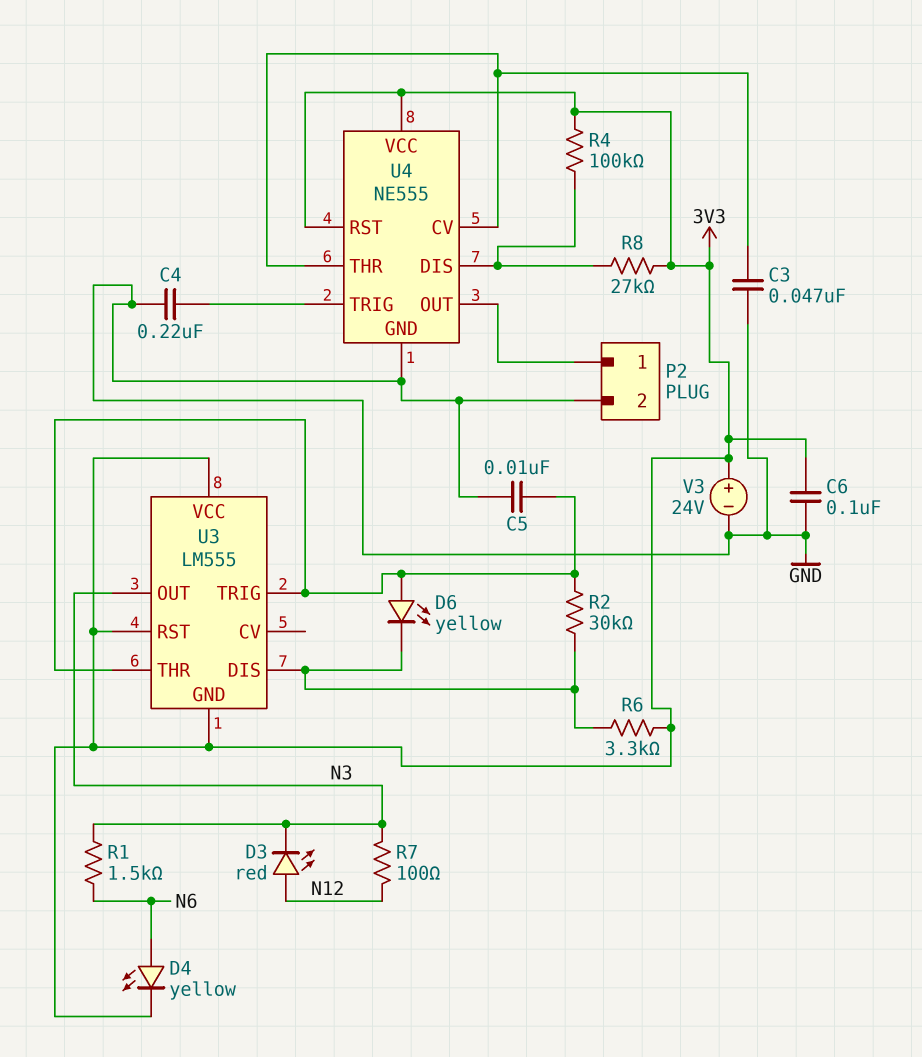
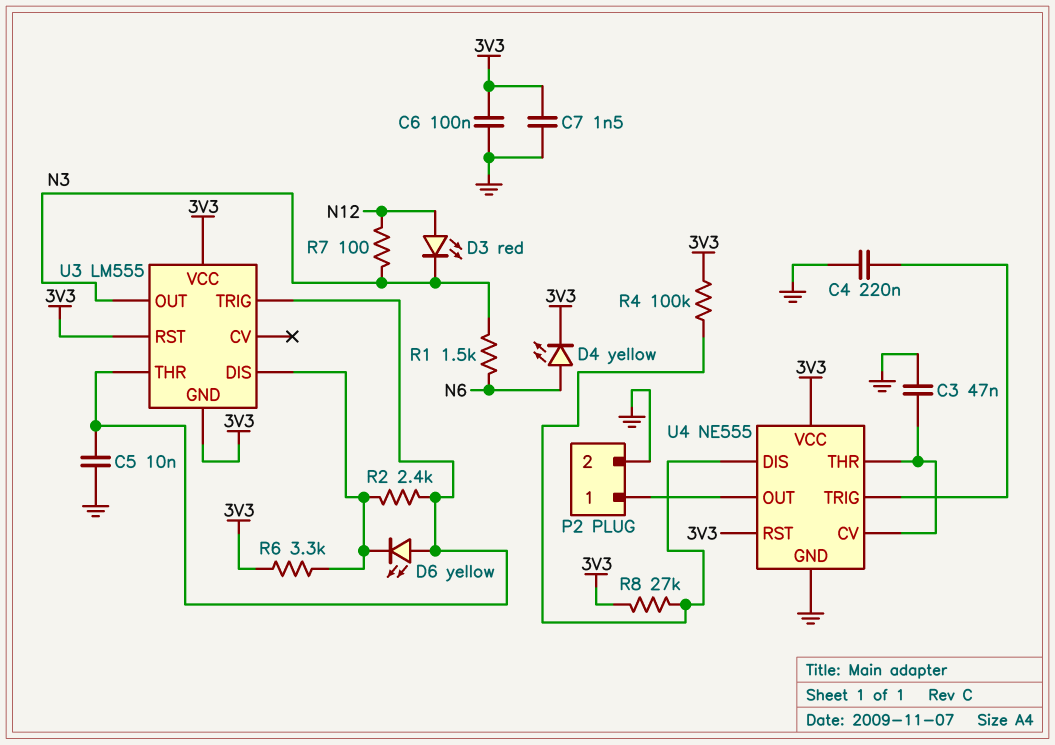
C7: none -> 1.5nF (3V3, GND)
R2: 30k (U3/DIS, U3/THR) -> 2.4k (U3/DIS, U3/THR)
V3: 24V (plus 3V3, minus GND) -> none

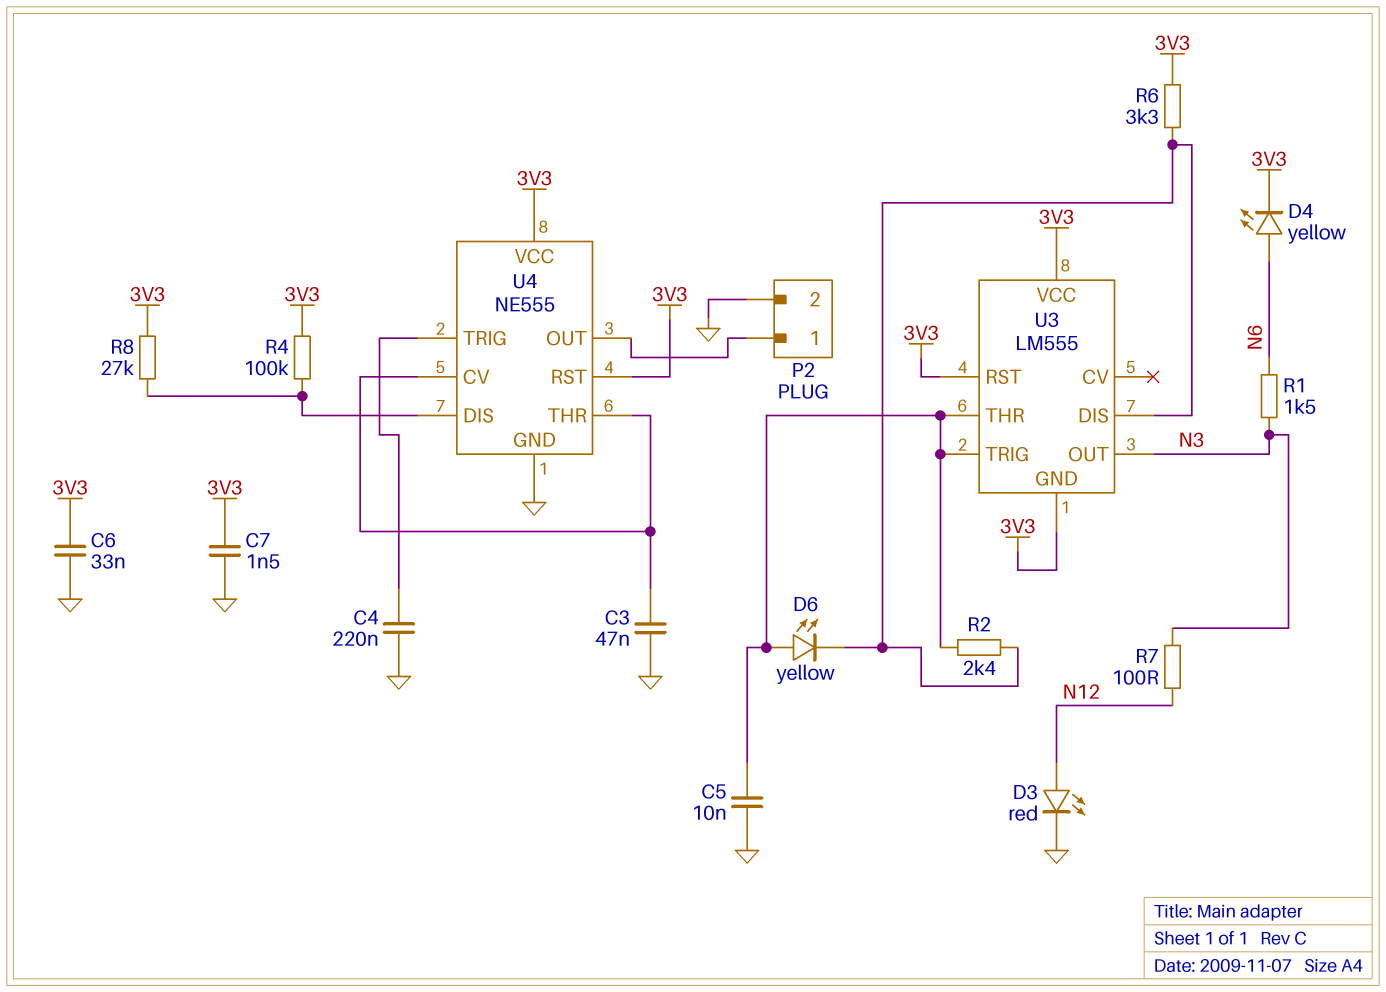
C6: 100nF (3V3, GND) -> 33nF (3V3, GND)
D3: LED red (A N12, K N3) -> LED red (A N12, K GND)

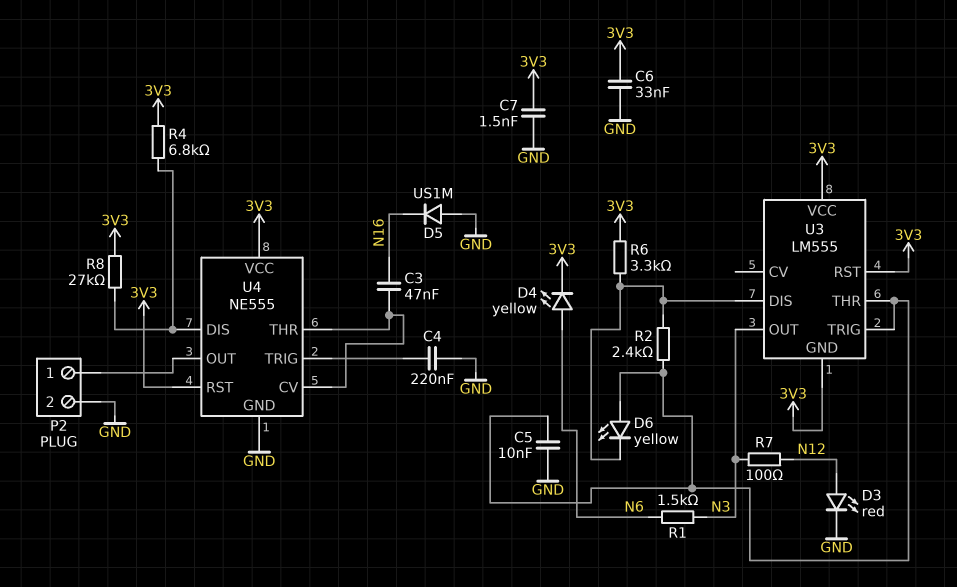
C3: 47nF (GND, U4/CV) -> 47nF (N16, U4/CV)
D5: none -> diode US1M (A GND, K N16)
R4: 100k (3V3, U4/DIS) -> 6.8k (3V3, U4/DIS)

